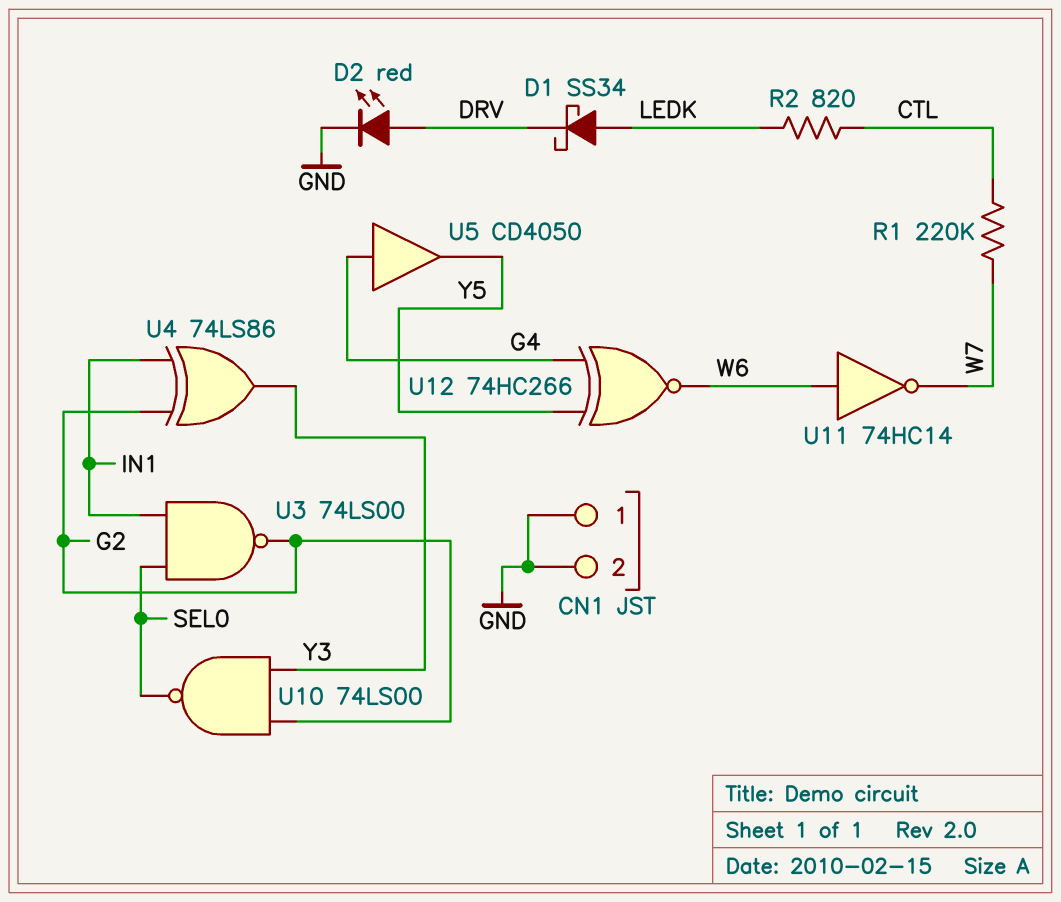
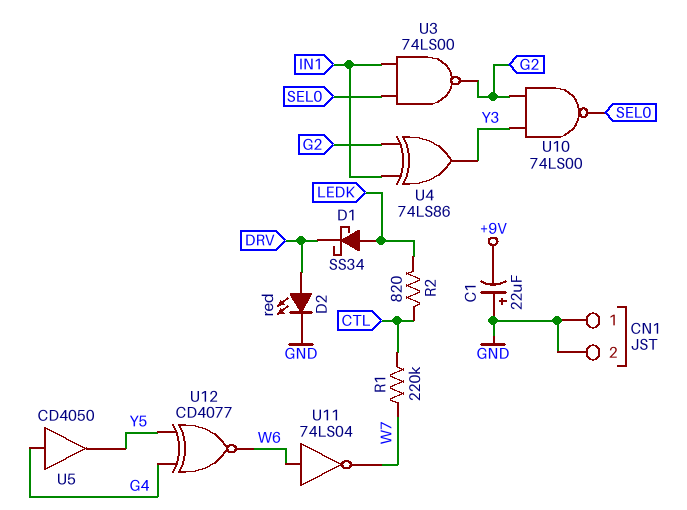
C1: none -> 22uF (plus GND, minus +9V)
U11: NOT 74HC14 (in W6, out W7) -> NOT 74LS04 (in W6, out W7)
U12: XNOR 74HC266 (in G4, in Y5, out W6) -> XNOR CD4077 (in G4, in Y5, out W6)

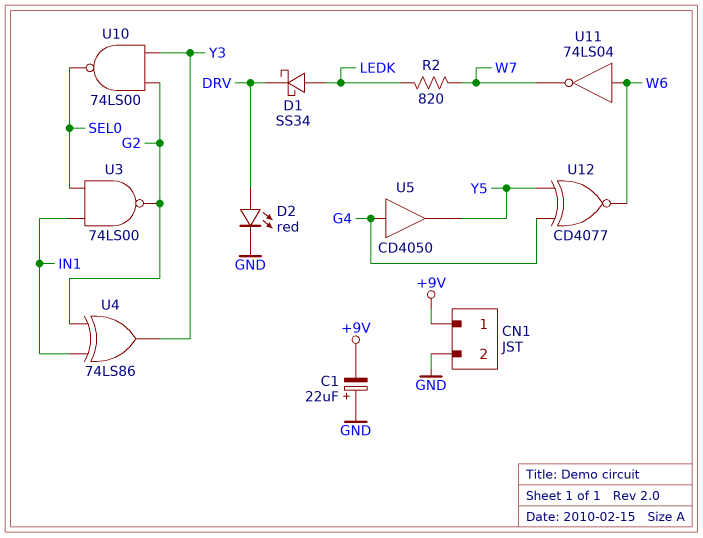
CN1 pin 1: GND -> +9V
R1: 220k (CTL, W7) -> none
R2: 820 (CTL, LEDK) -> 820 (LEDK, W7)

